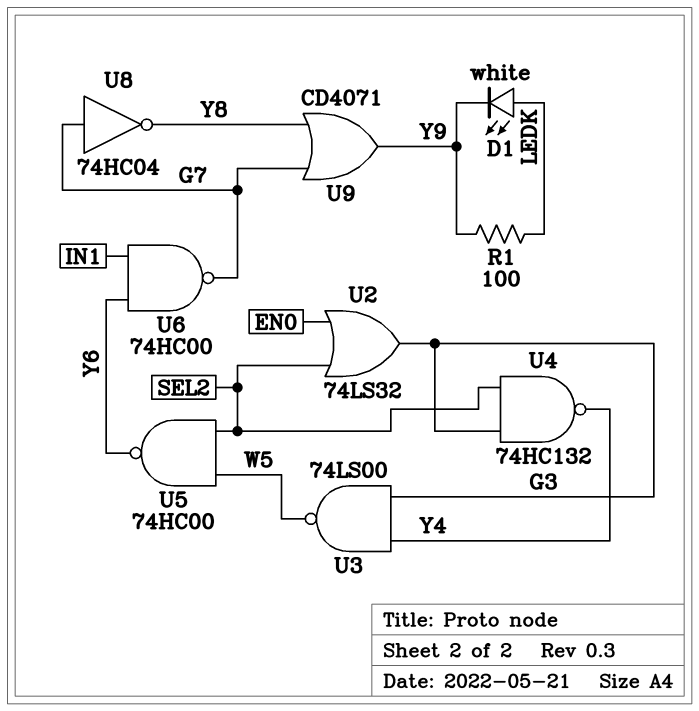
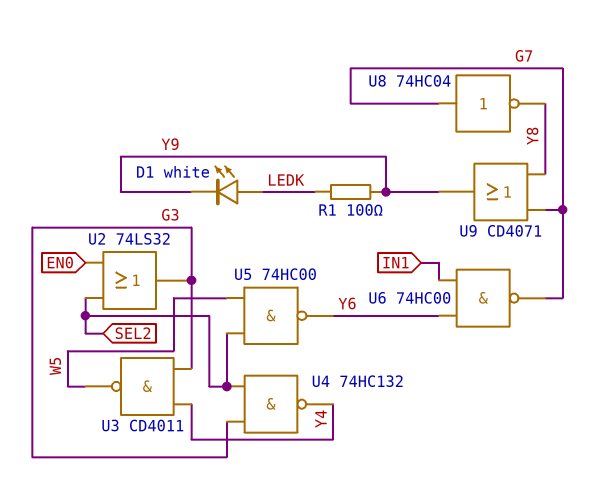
U3: NAND 74LS00 (in G3, in Y4, out W5) -> NAND CD4011 (in G3, in Y4, out W5)

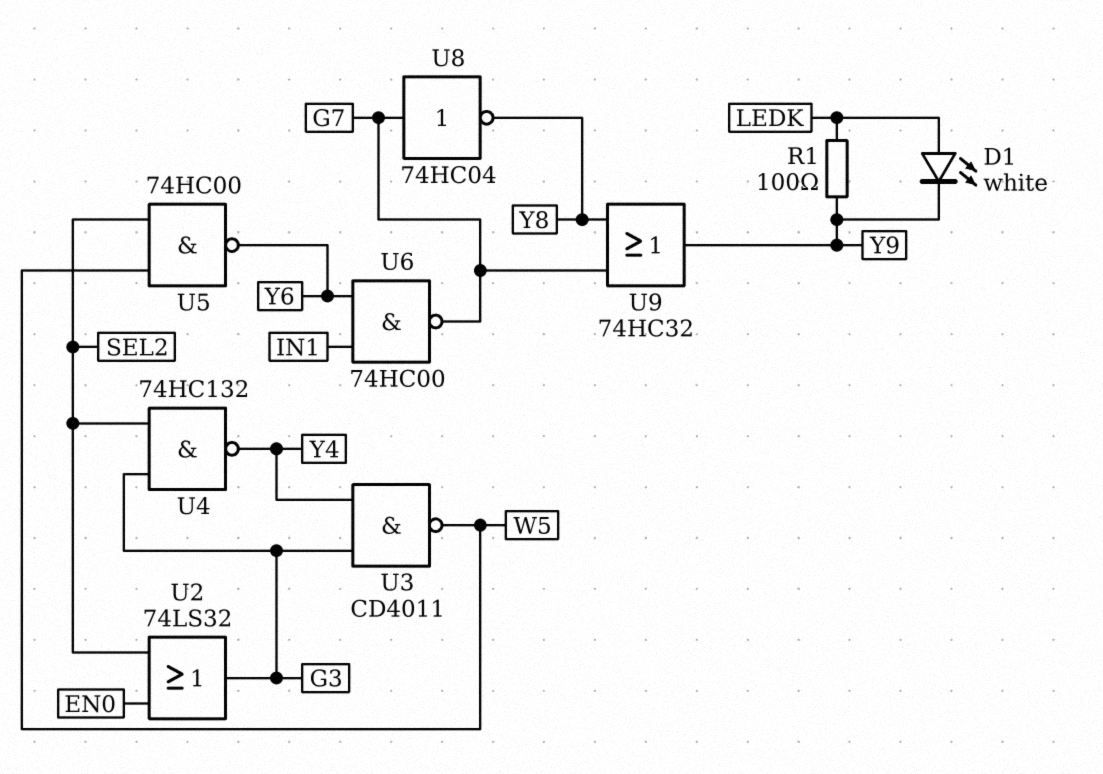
U9: OR CD4071 (in G7, in Y8, out Y9) -> OR 74HC32 (in G7, in Y8, out Y9)

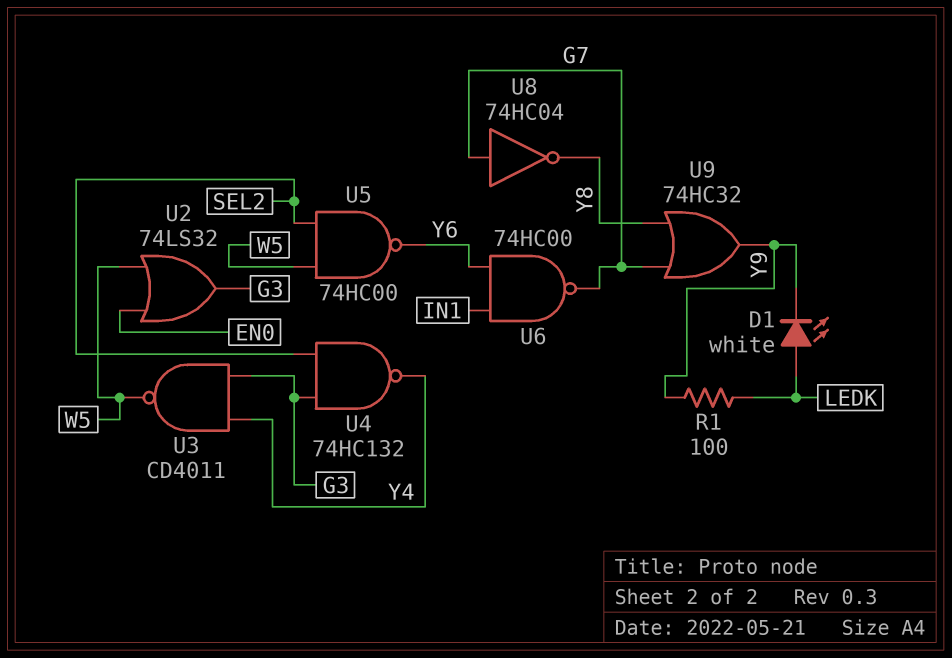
U2: OR 74LS32 (in EN0, in SEL2, out G3) -> OR 74LS32 (in EN0, in W5, out G3)

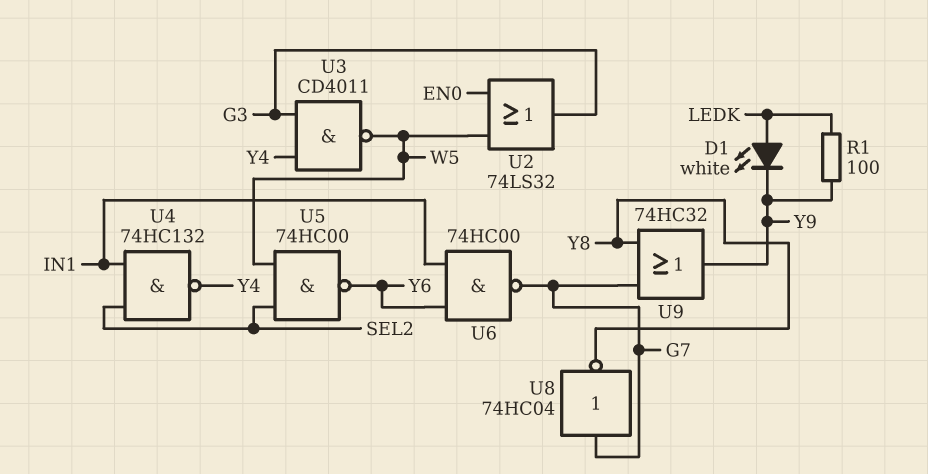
U4: NAND 74HC132 (in G3, in SEL2, out Y4) -> NAND 74HC132 (in IN1, in SEL2, out Y4)

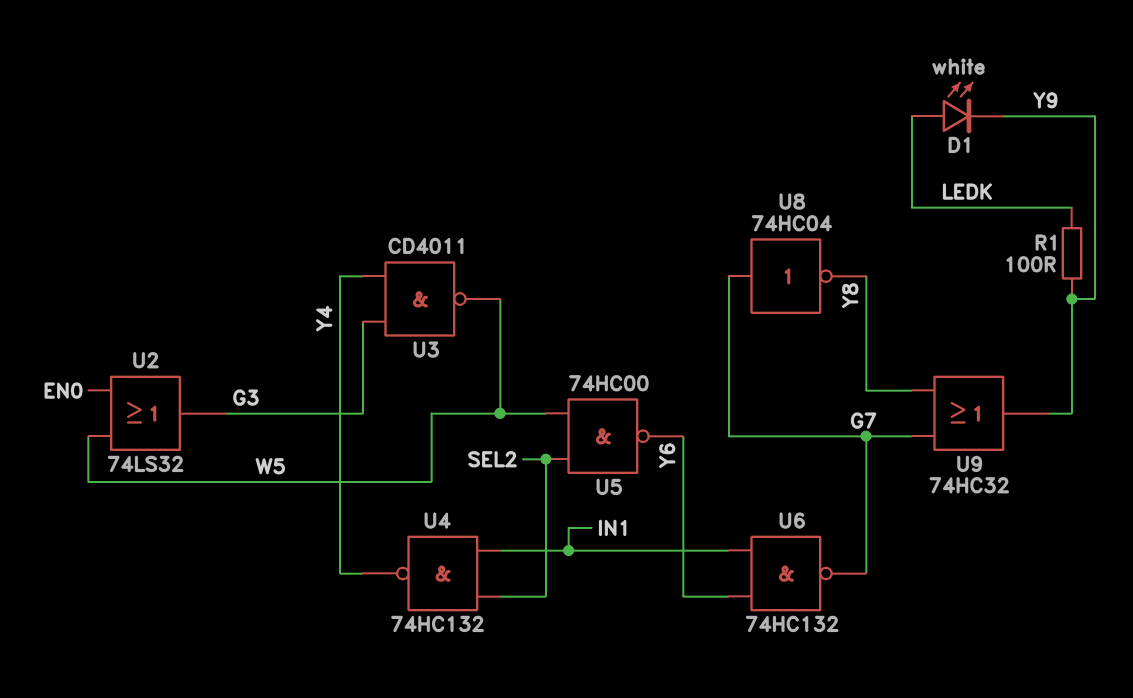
U6: NAND 74HC00 (in IN1, in Y6, out G7) -> NAND 74HC132 (in IN1, in Y6, out G7)

